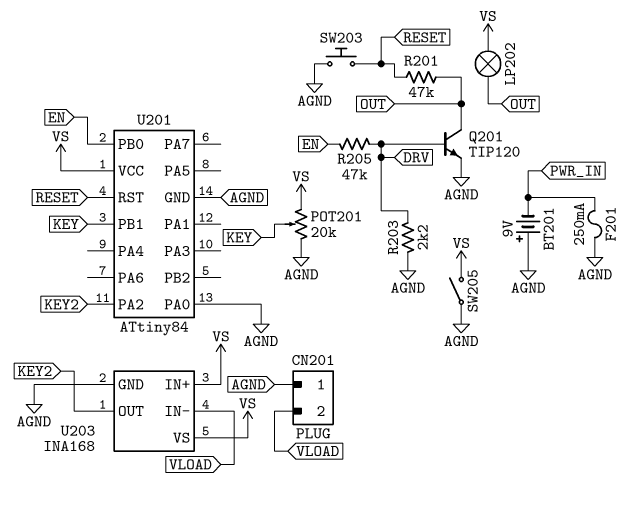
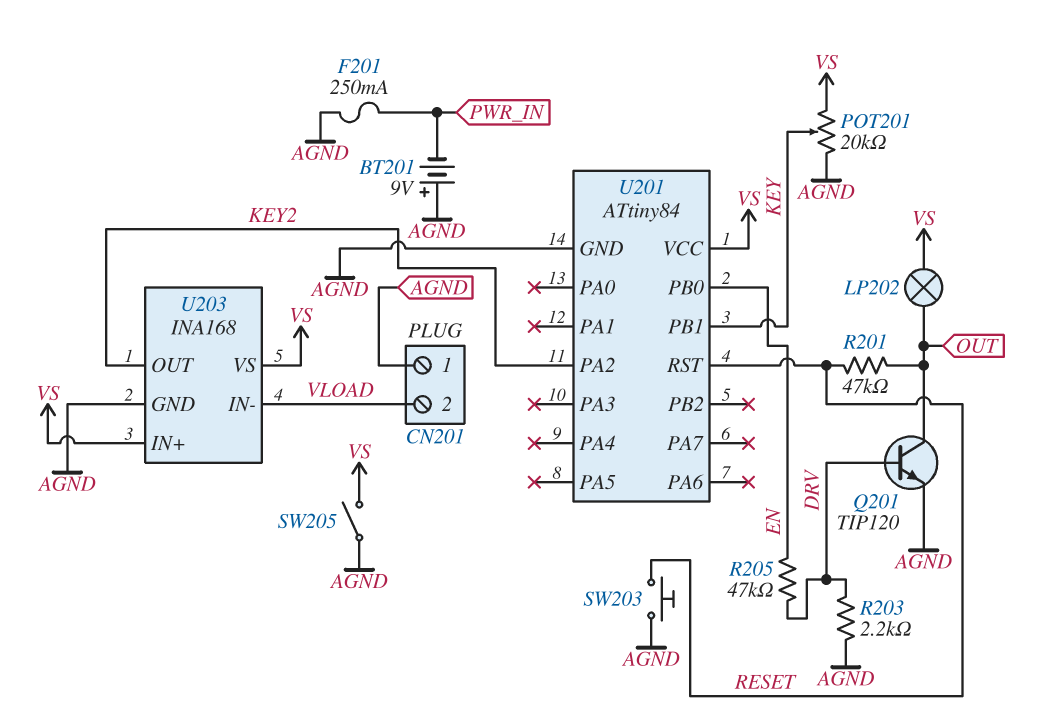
U201 pin PA0: AGND -> none

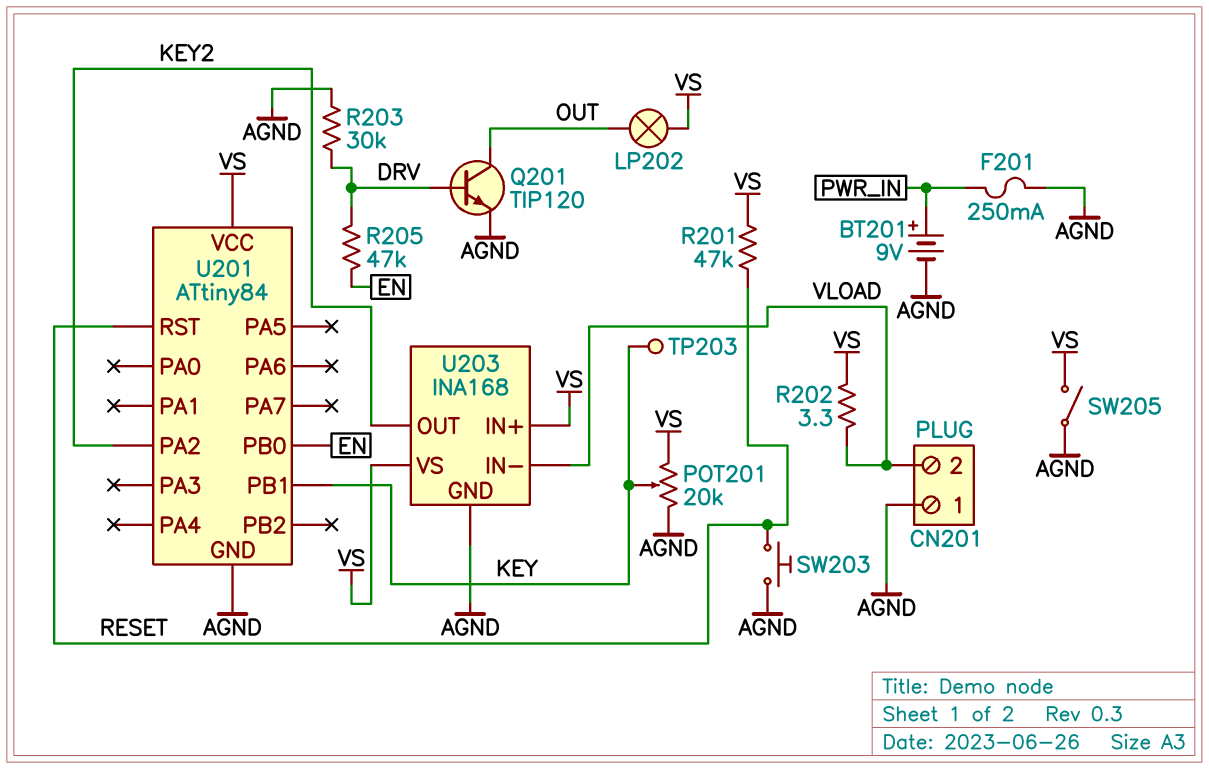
BT201: 9V (plus AGND, minus PWR_IN) -> 9V (plus PWR_IN, minus AGND)
R201: 47k (OUT, RESET) -> 47k (RESET, VS)
R202: none -> 3.3 (VLOAD, VS)
R203: 2.2k (AGND, DRV) -> 30k (AGND, DRV)
TP203: none -> test point (KEY)

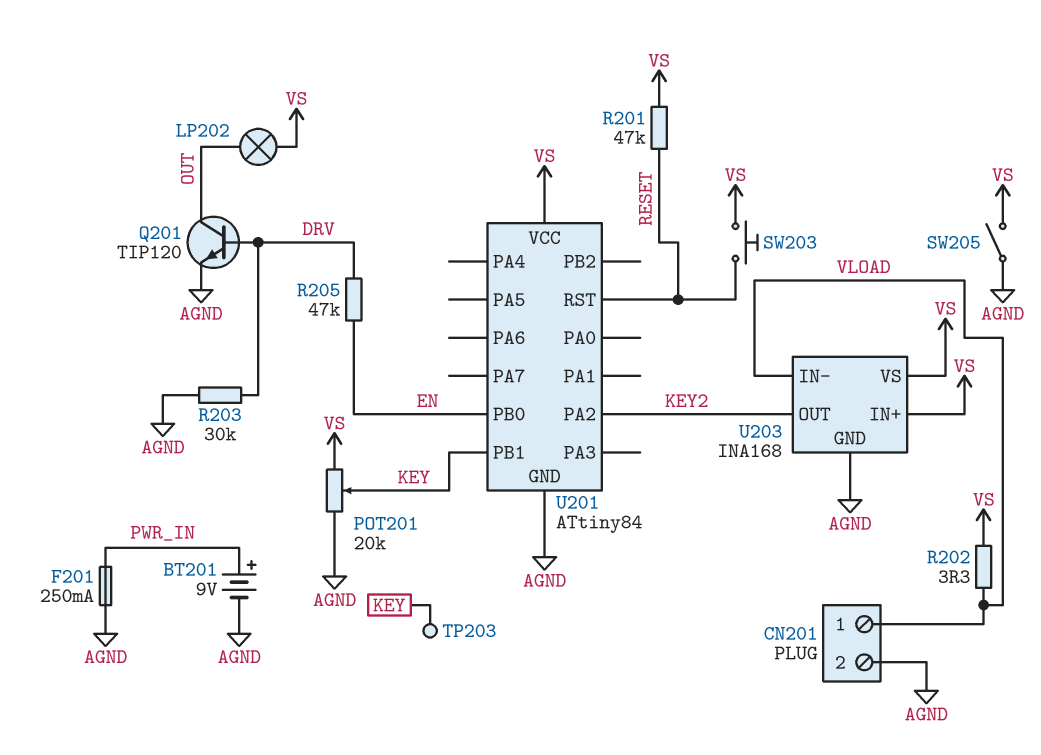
CN201 pin 1: AGND -> VLOAD
CN201 pin 2: VLOAD -> AGND
SW203: button (AGND, RESET) -> button (RESET, VS)

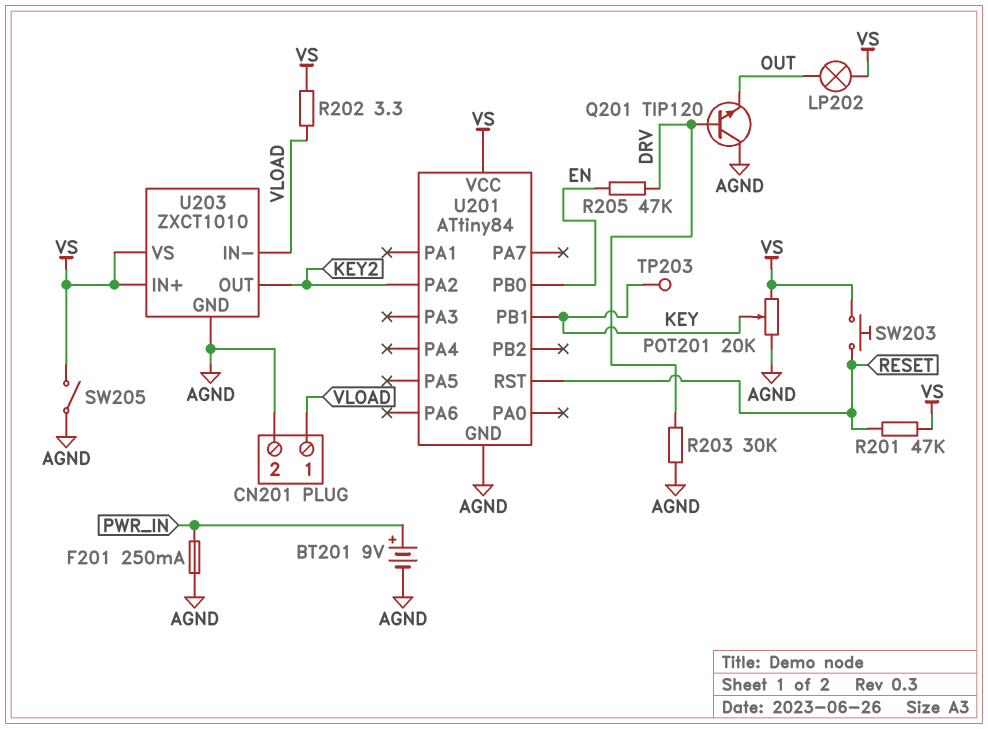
Q201: NPN TIP120 (B DRV, C OUT, E AGND) -> NPN TIP120 (B DRV, C AGND, E OUT)
U203: INA168 -> ZXCT1010

